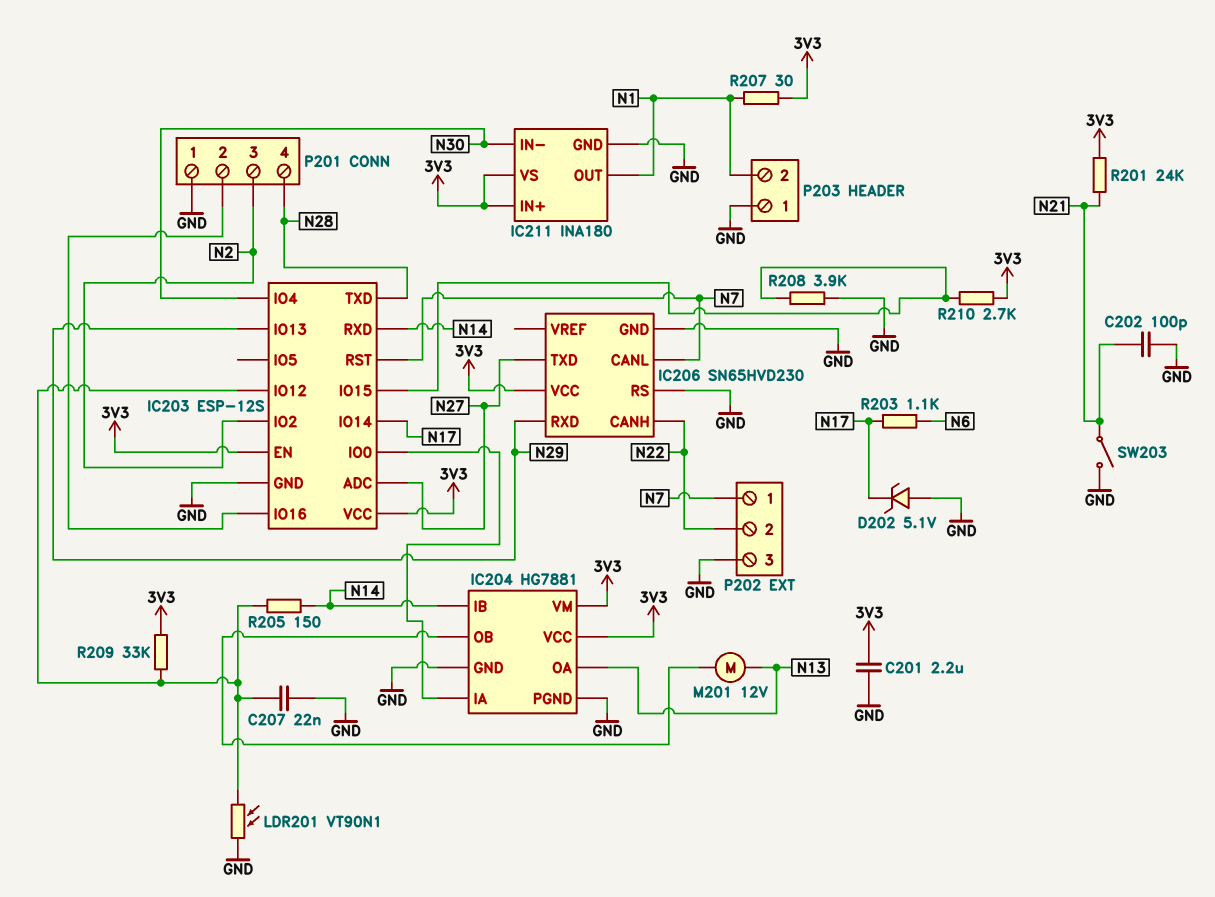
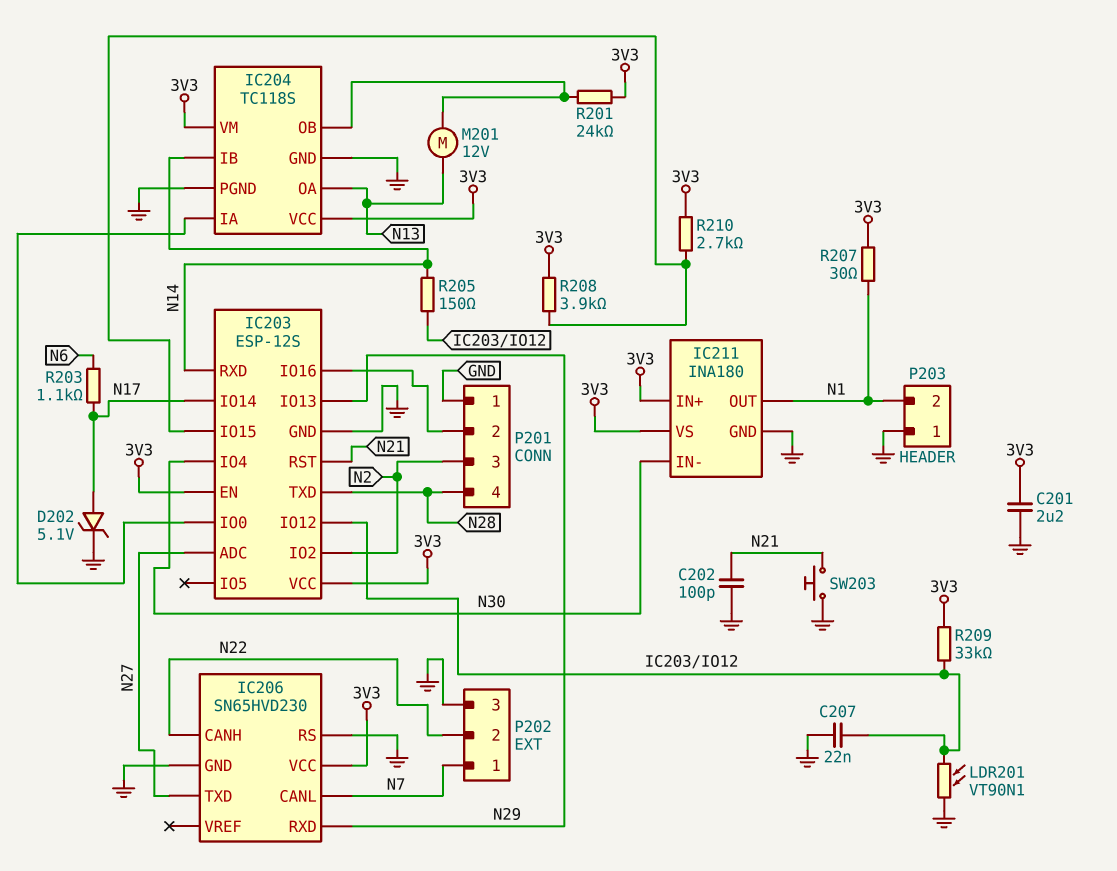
D202: zener 5.1V (A GND, K N17) -> zener 5.1V (A N17, K GND)
IC203 pin RST: N7 -> N21
IC204: HG7881 -> TC118S
R201: 24k (3V3, N21) -> 24k (3V3, IC204/OB)
R208: 3.9k (GND, IC203/IO15) -> 3.9k (3V3, IC203/IO15)
SW203: switch (GND, N21) -> button (GND, N21)

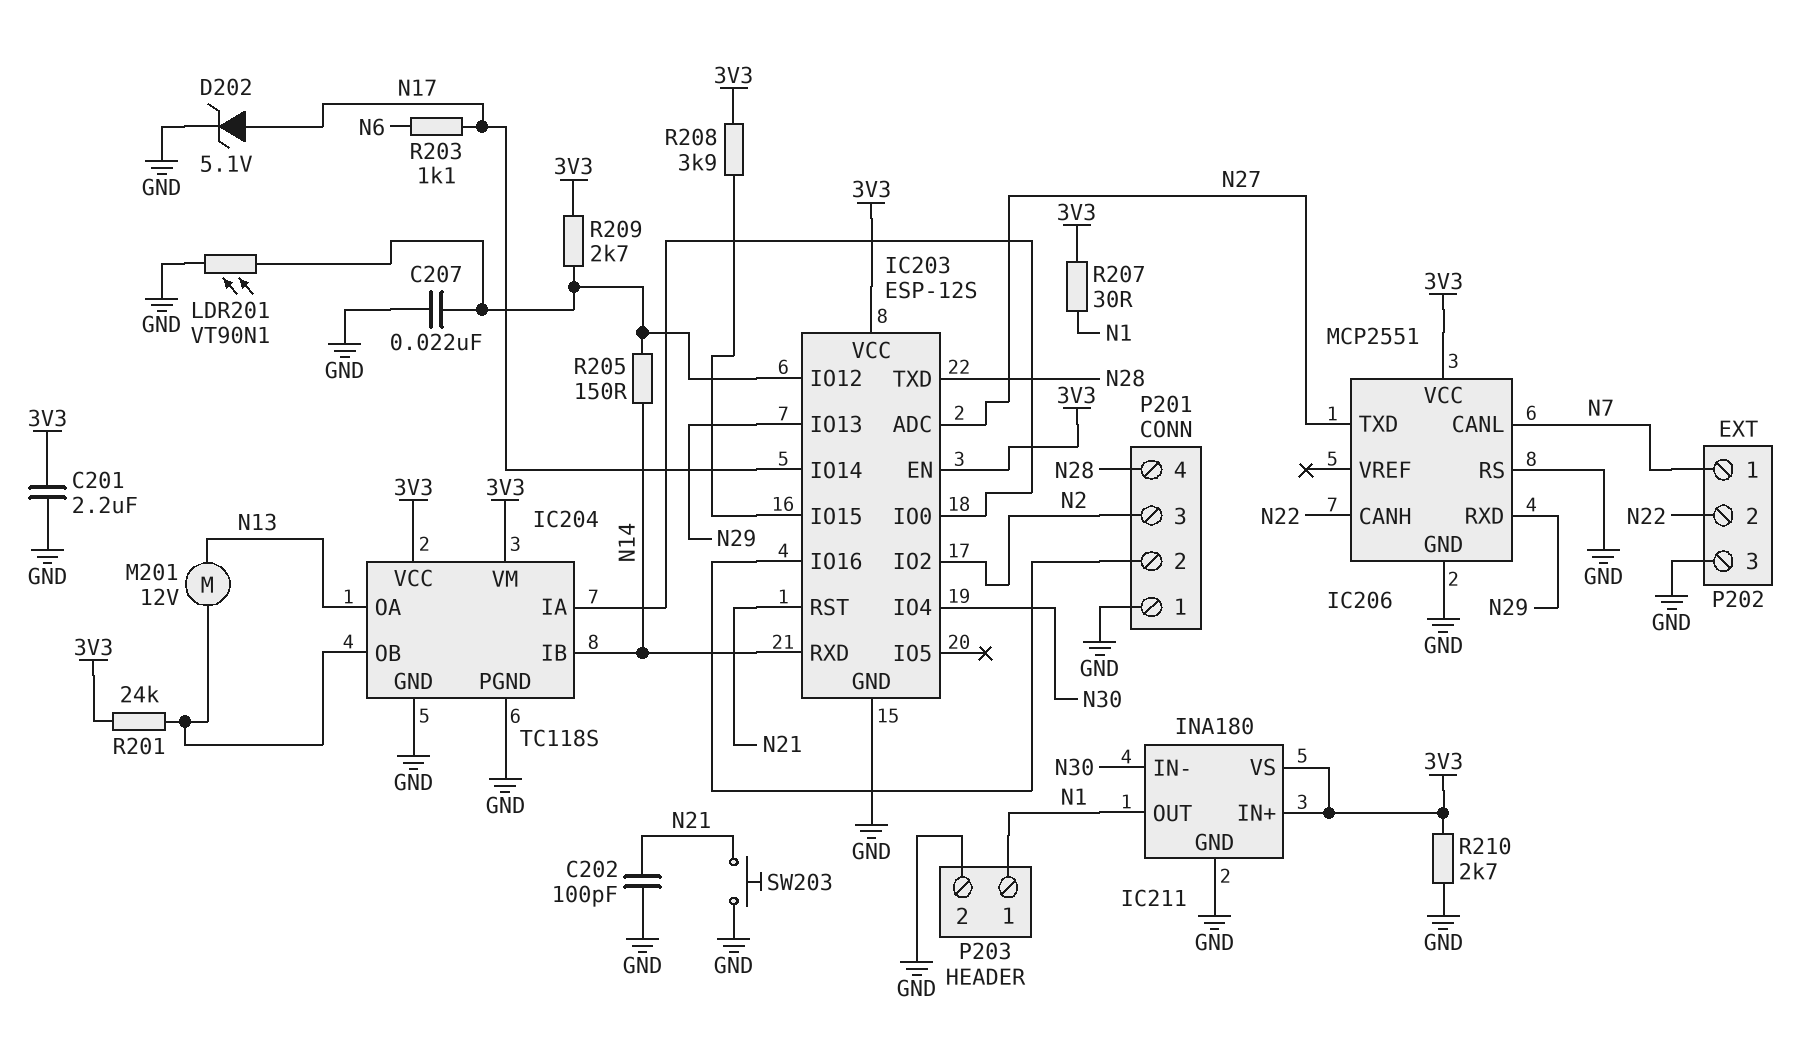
IC206: SN65HVD230 -> MCP2551
P203 pin 1: GND -> N1
P203 pin 2: N1 -> GND
R209: 33k (3V3, IC203/IO12) -> 2.7k (3V3, IC203/IO12)
R210: 2.7k (3V3, IC203/IO15) -> 2.7k (3V3, GND)

